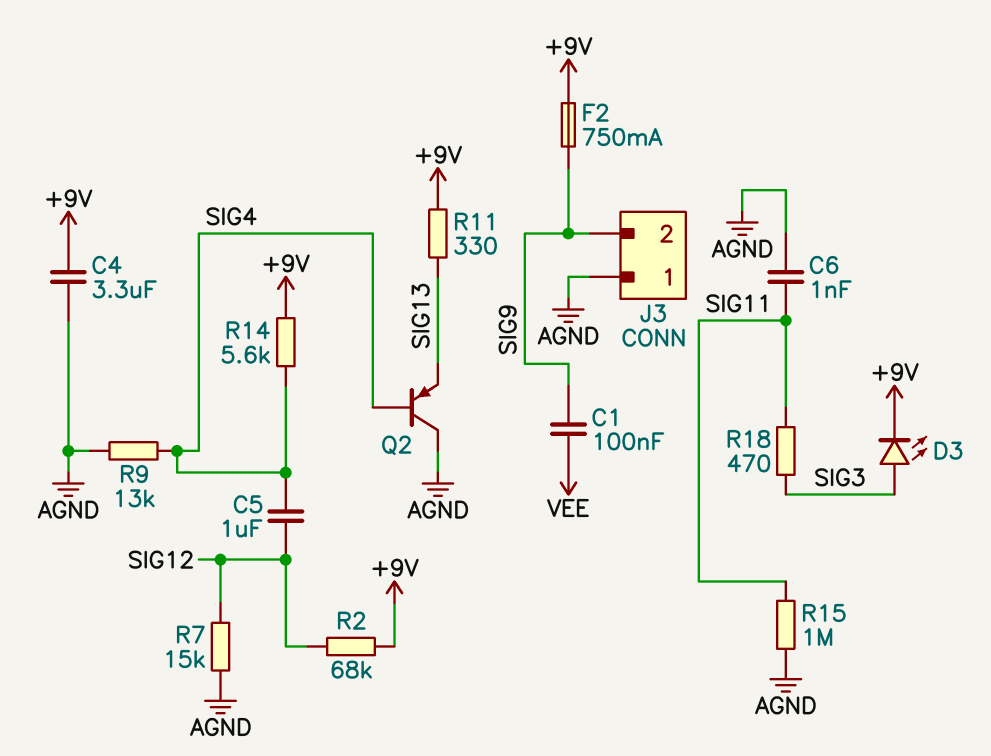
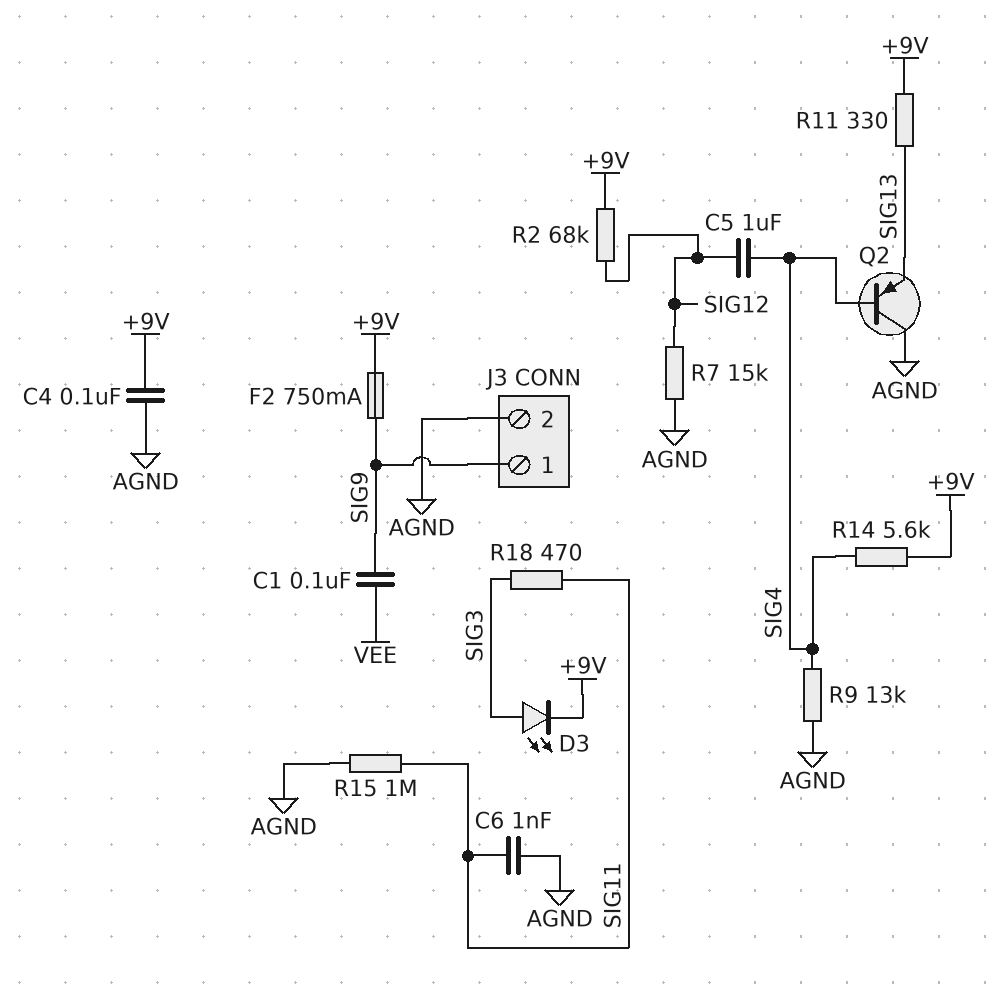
C4: 3.3uF (+9V, AGND) -> 100nF (+9V, AGND)
J3 pin 1: AGND -> SIG9
J3 pin 2: SIG9 -> AGND

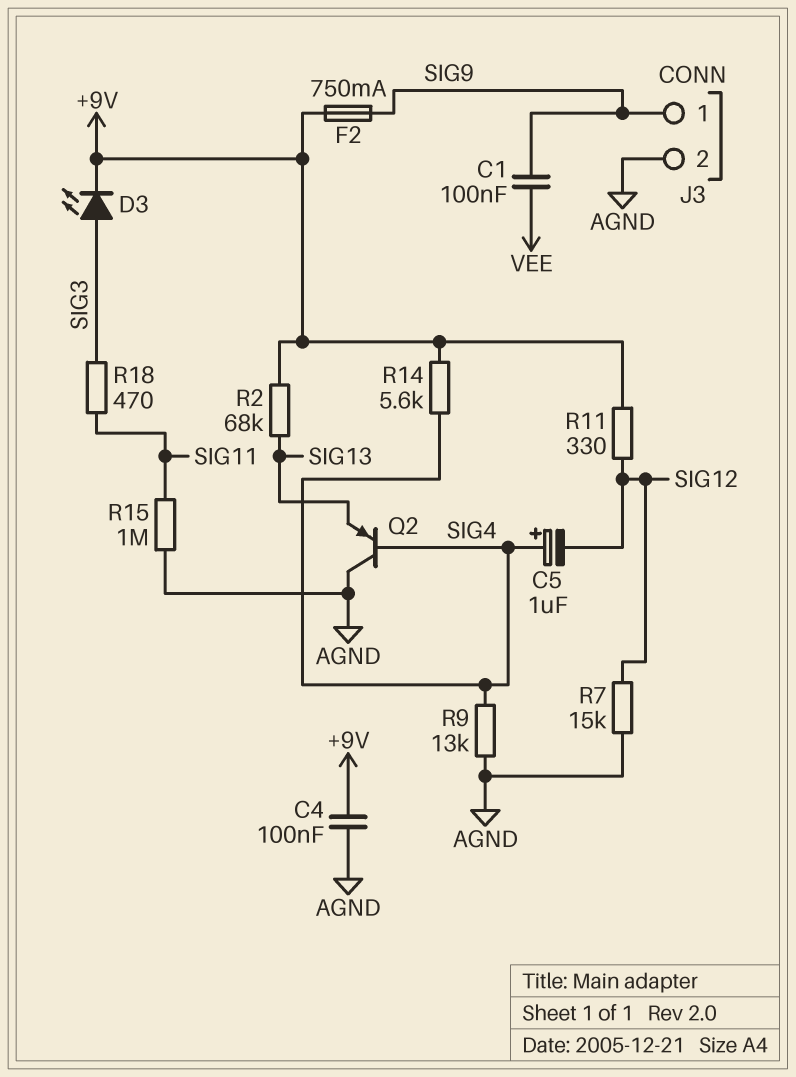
C5: 1uF (SIG4, SIG12) -> 1uF (plus SIG4, minus SIG12)
C6: 1nF (AGND, SIG11) -> none
R2: 68k (+9V, SIG12) -> 68k (+9V, SIG13)
R11: 330 (+9V, SIG13) -> 330 (+9V, SIG12)

